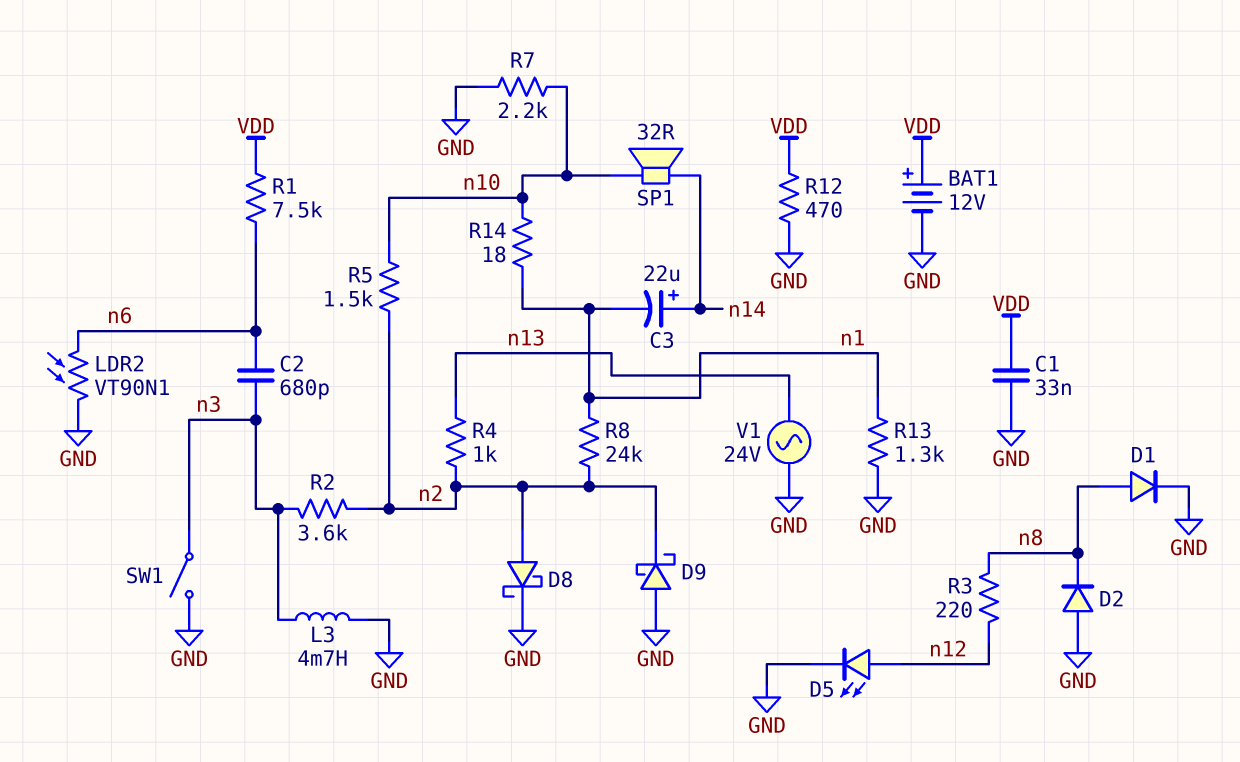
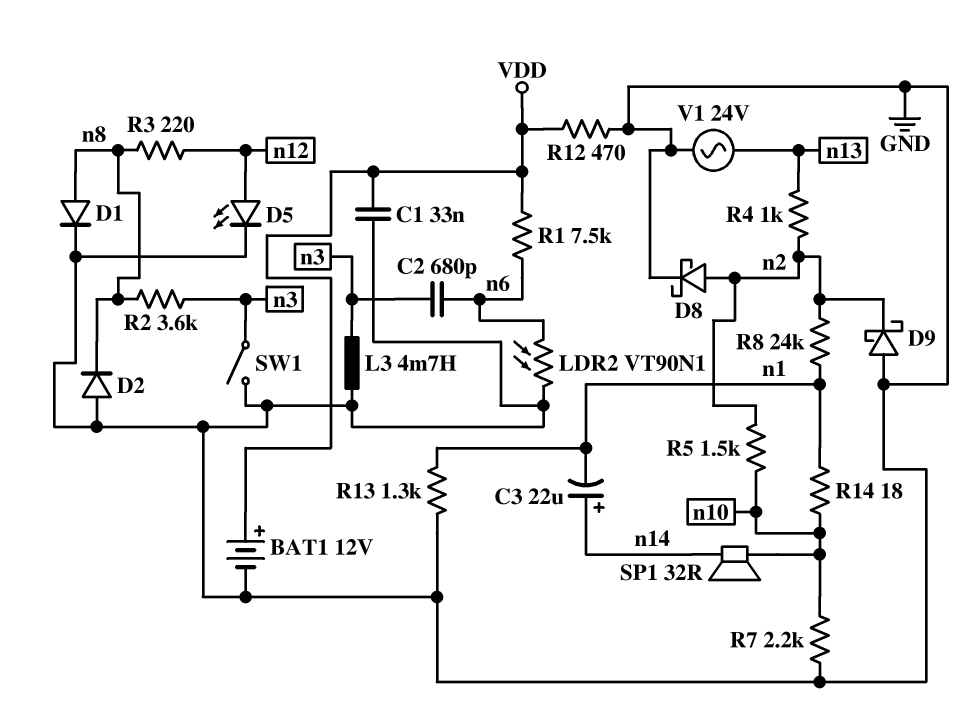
R2: 3.6k (n2, n3) -> 3.6k (n3, n8)

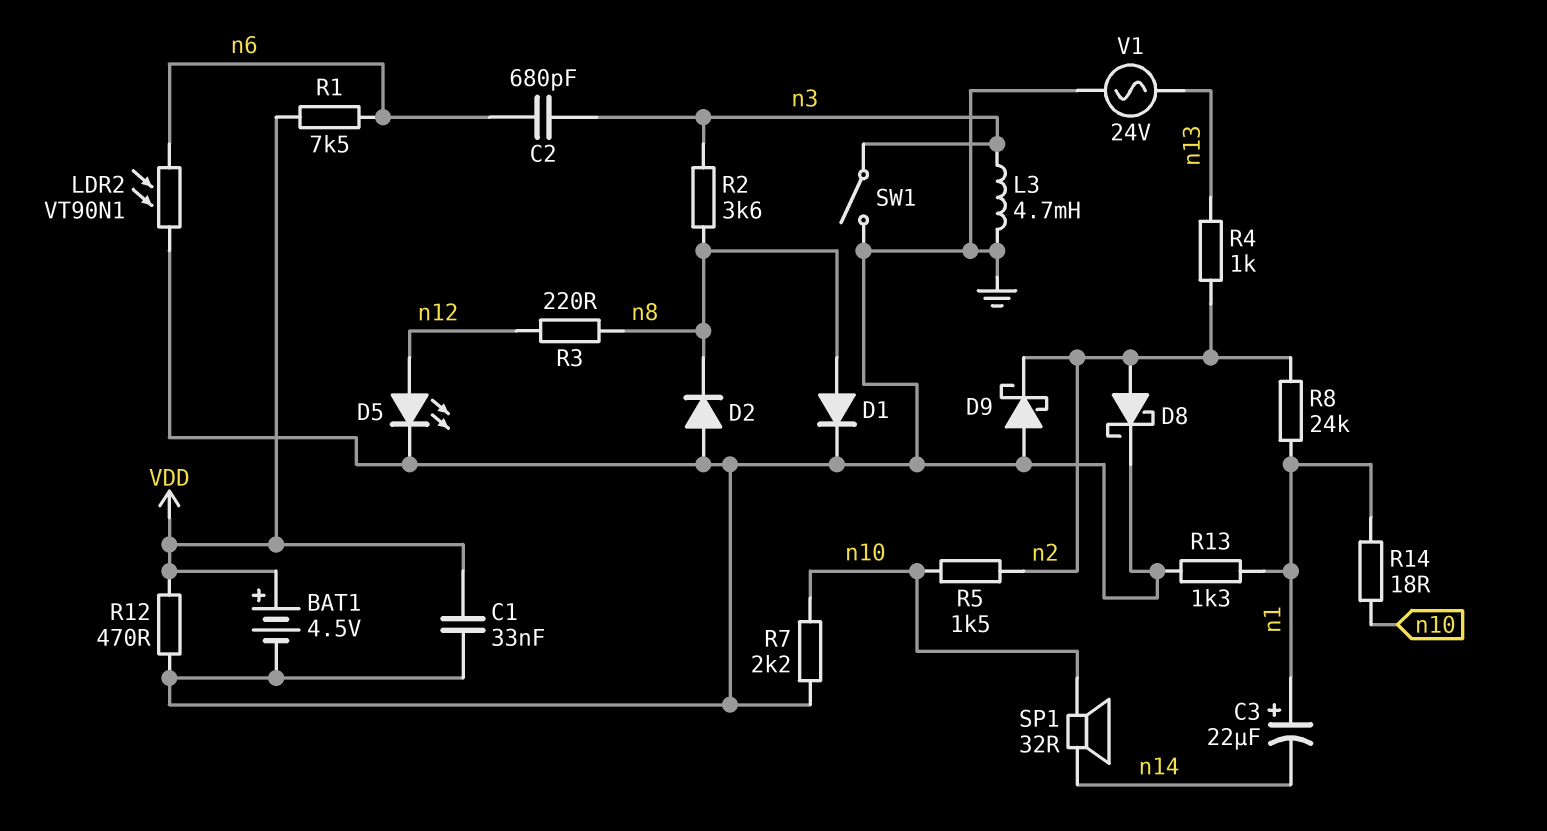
BAT1: 12V (plus VDD, minus GND) -> 4.5V (plus VDD, minus GND)
C3: 22uF (plus n14, minus n1) -> 22uF (plus n1, minus n14)

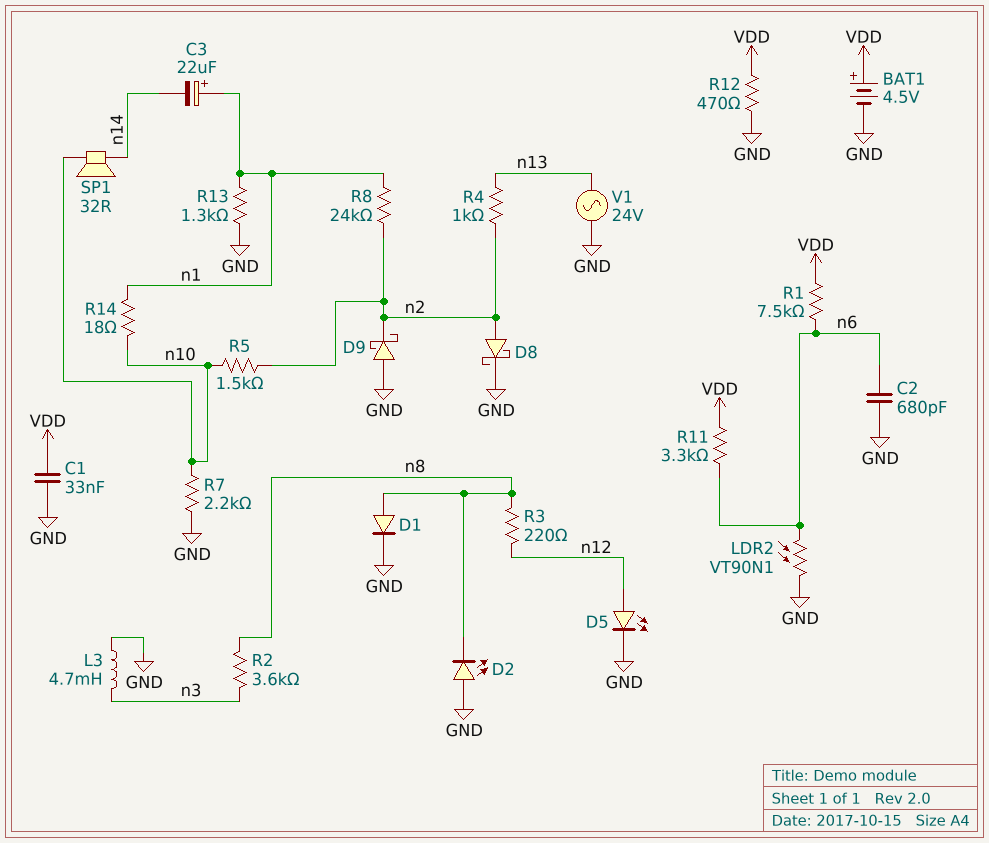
C2: 680pF (n3, n6) -> 680pF (GND, n6)
D2: diode (A GND, K n8) -> LED (A GND, K n8)
R11: none -> 3.3k (VDD, n6)
SW1: switch (GND, n3) -> none

